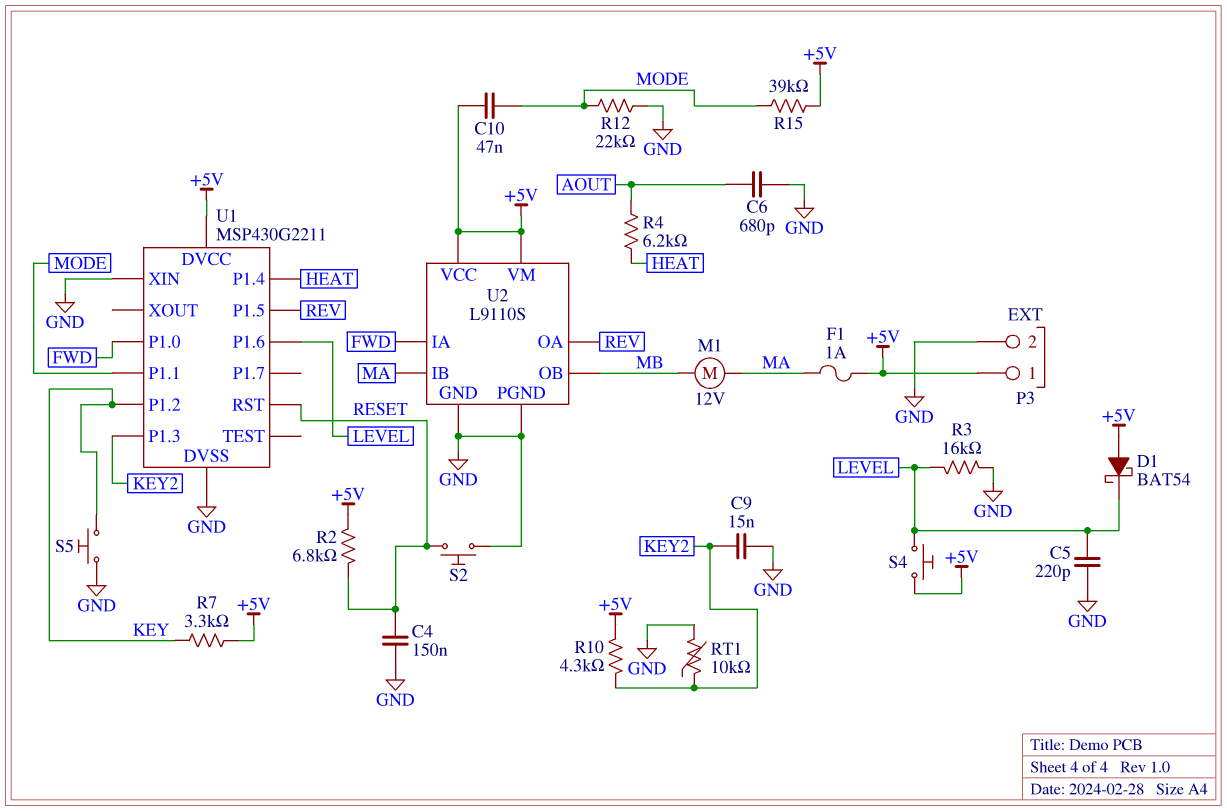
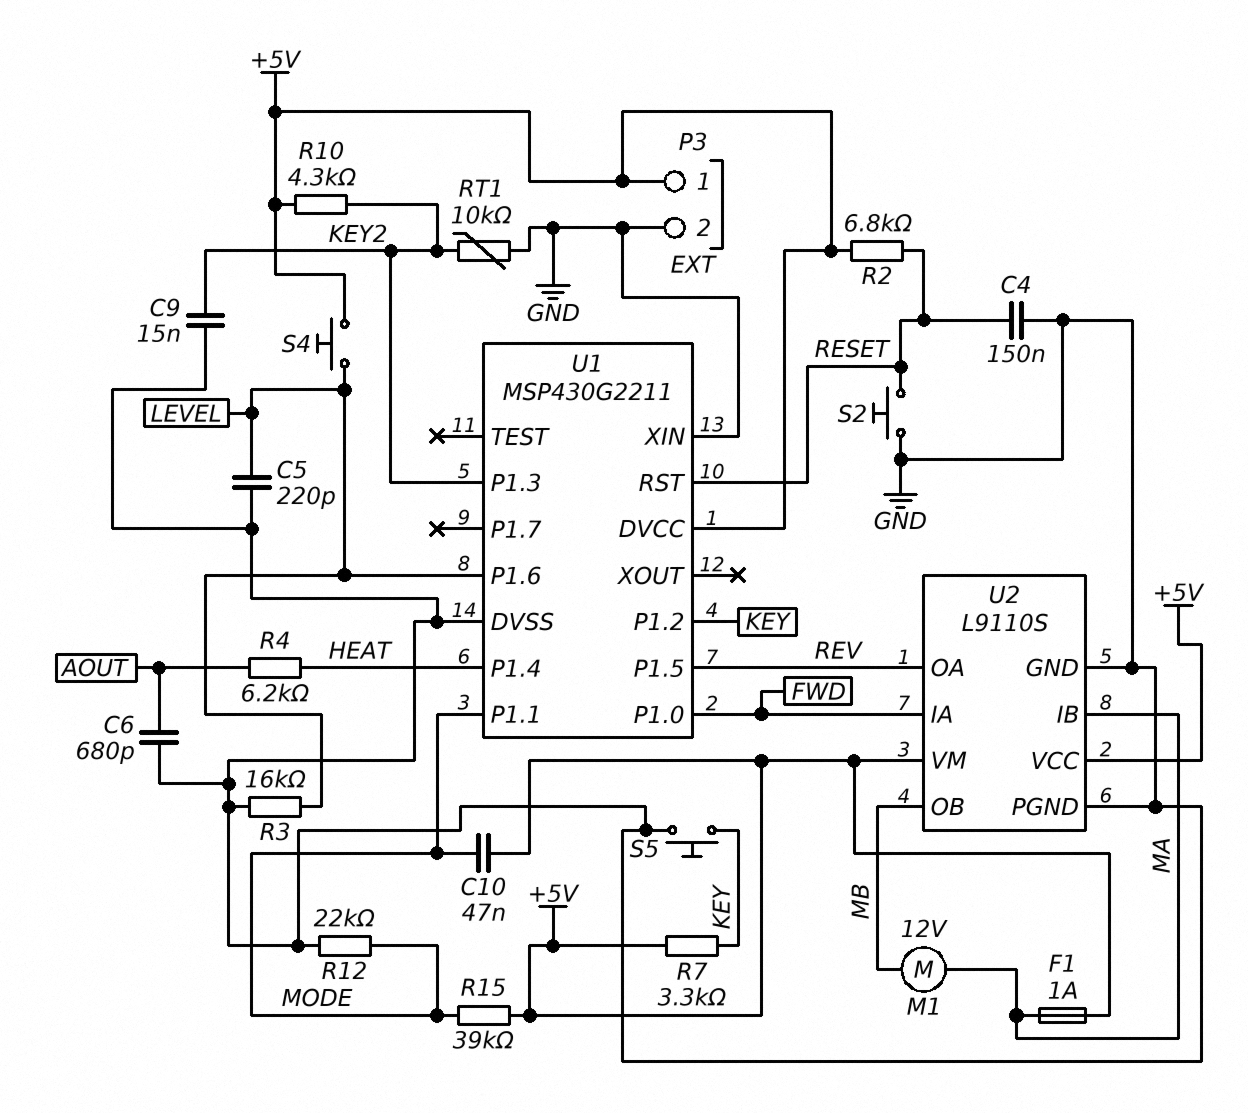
D1: schottky BAT54 (A +5V, K LEVEL) -> none

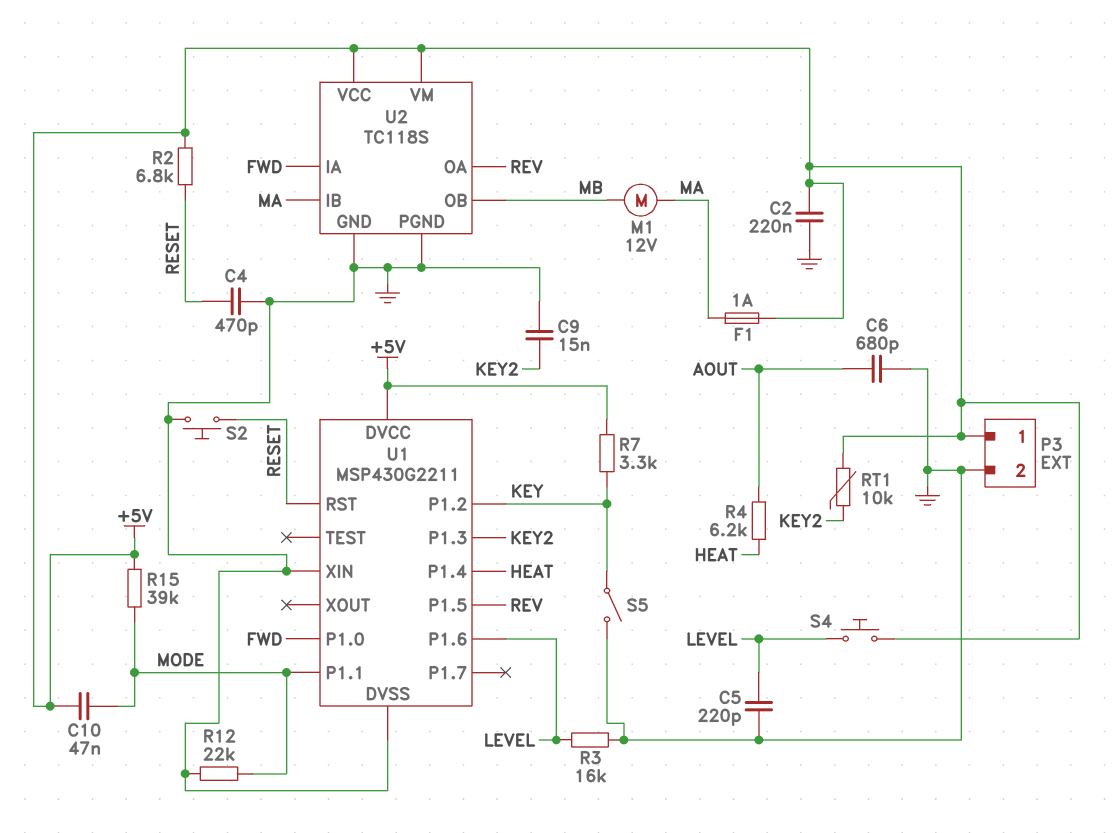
C2: none -> 220nF (+5V, GND)
C4: 150nF (GND, RESET) -> 470pF (GND, RESET)
R10: 4.3k (+5V, KEY2) -> none
RT1: 10k (GND, KEY2) -> 10k (+5V, KEY2)
S5: button (GND, KEY) -> switch (GND, KEY)
U2: L9110S -> TC118S

